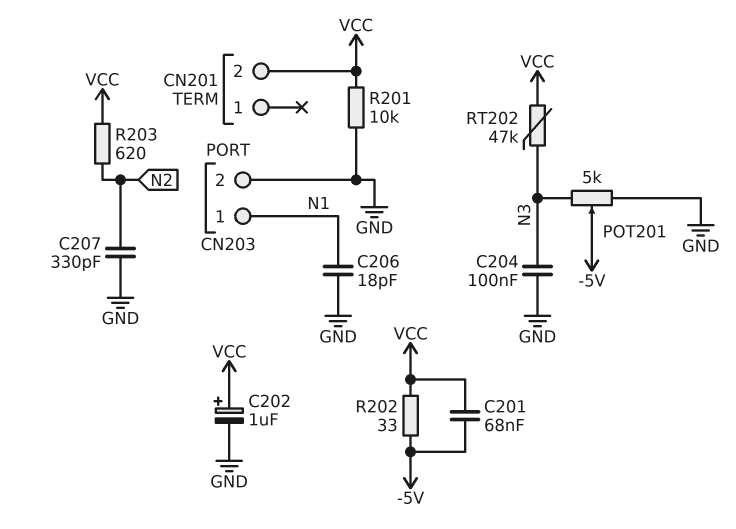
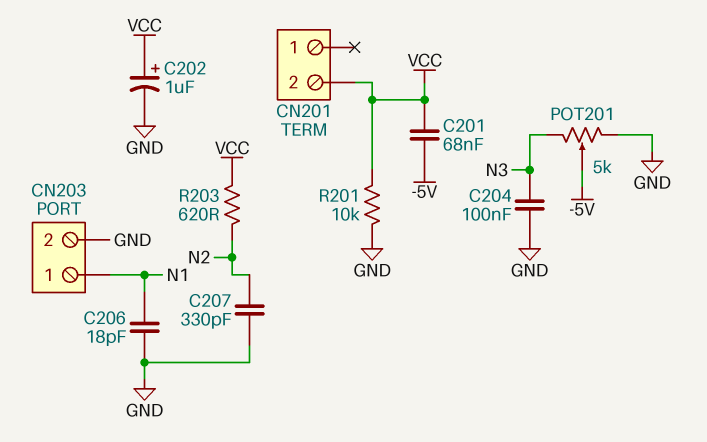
R202: 33 (-5V, VCC) -> none
RT202: 47k (N3, VCC) -> none

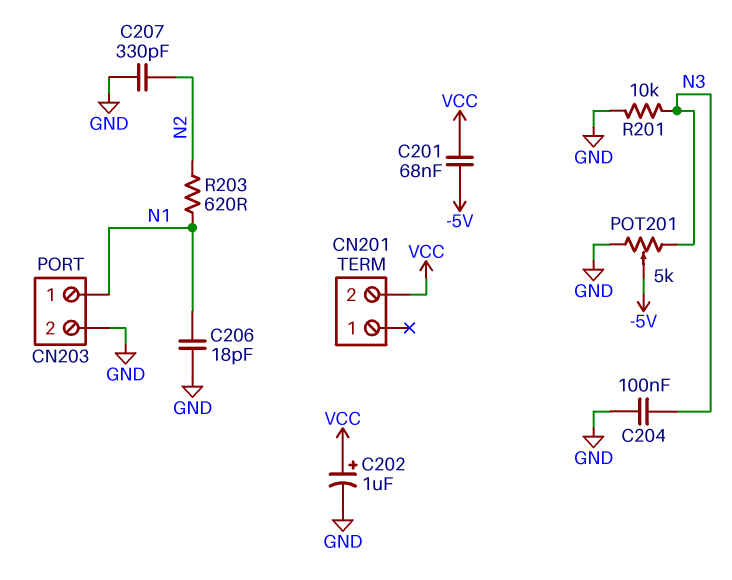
R201: 10k (GND, VCC) -> 10k (GND, N3)
R203: 620 (N2, VCC) -> 620 (N1, N2)

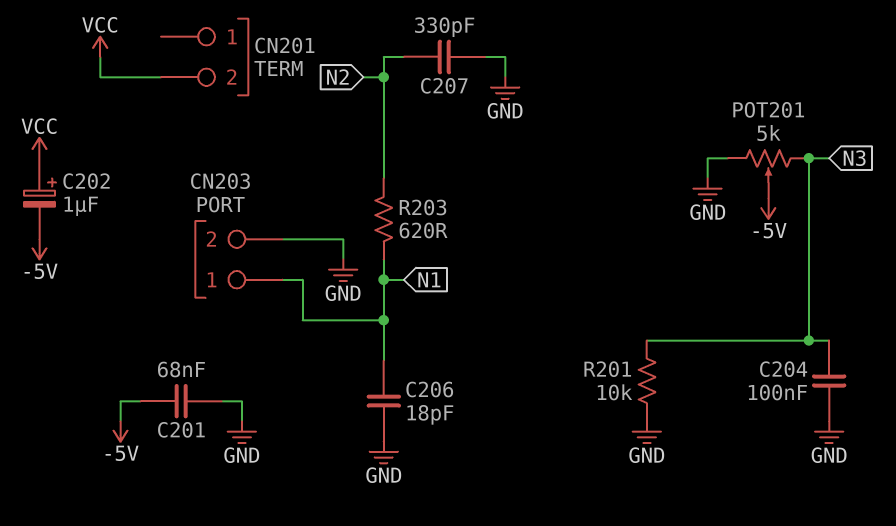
C201: 68nF (-5V, VCC) -> 68nF (-5V, GND)
C202: 1uF (plus VCC, minus GND) -> 1uF (plus VCC, minus -5V)

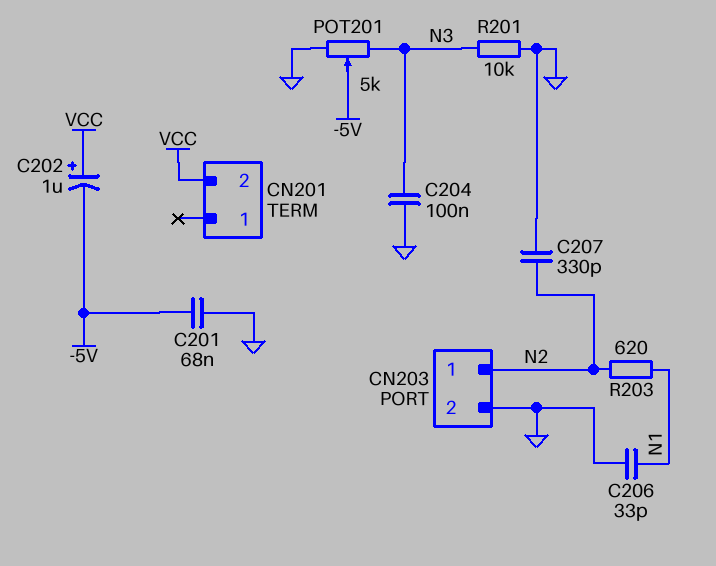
C206: 18pF (GND, N1) -> 33pF (GND, N1)
CN203 pin 1: N1 -> N2

